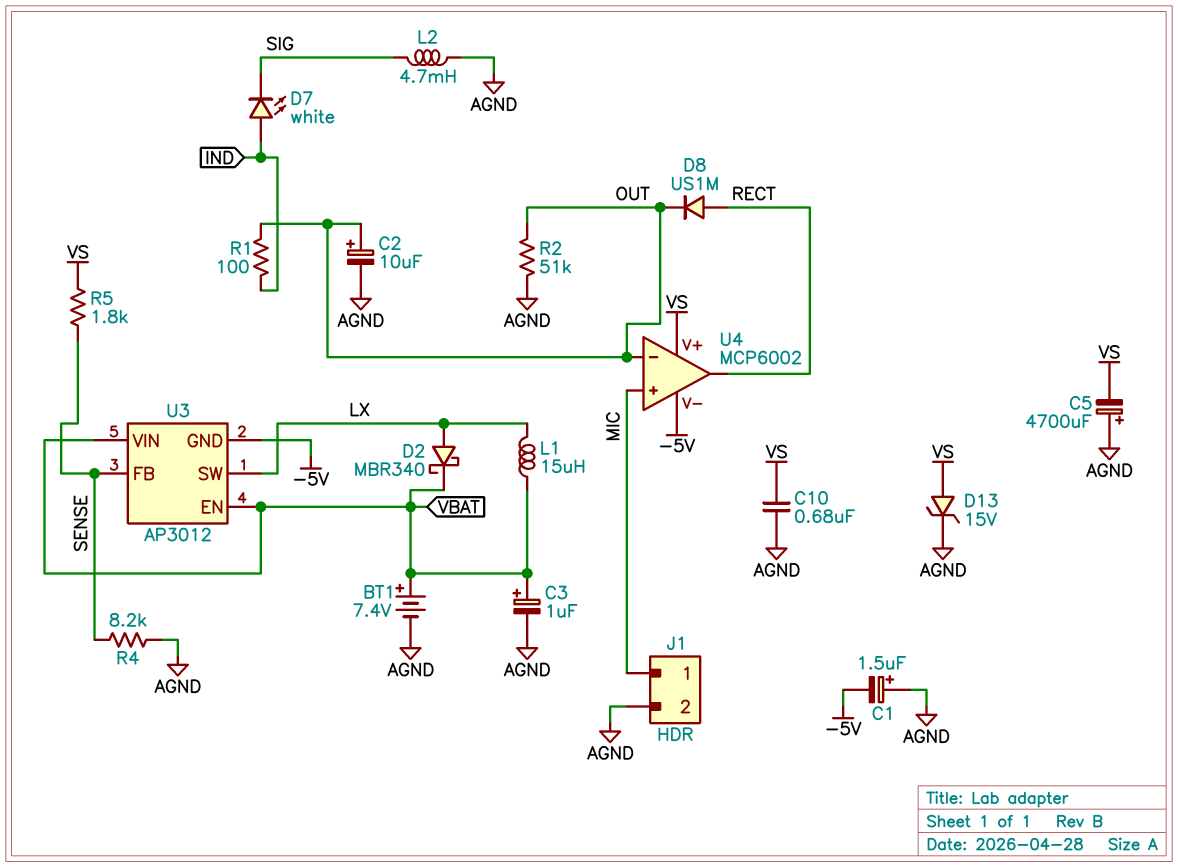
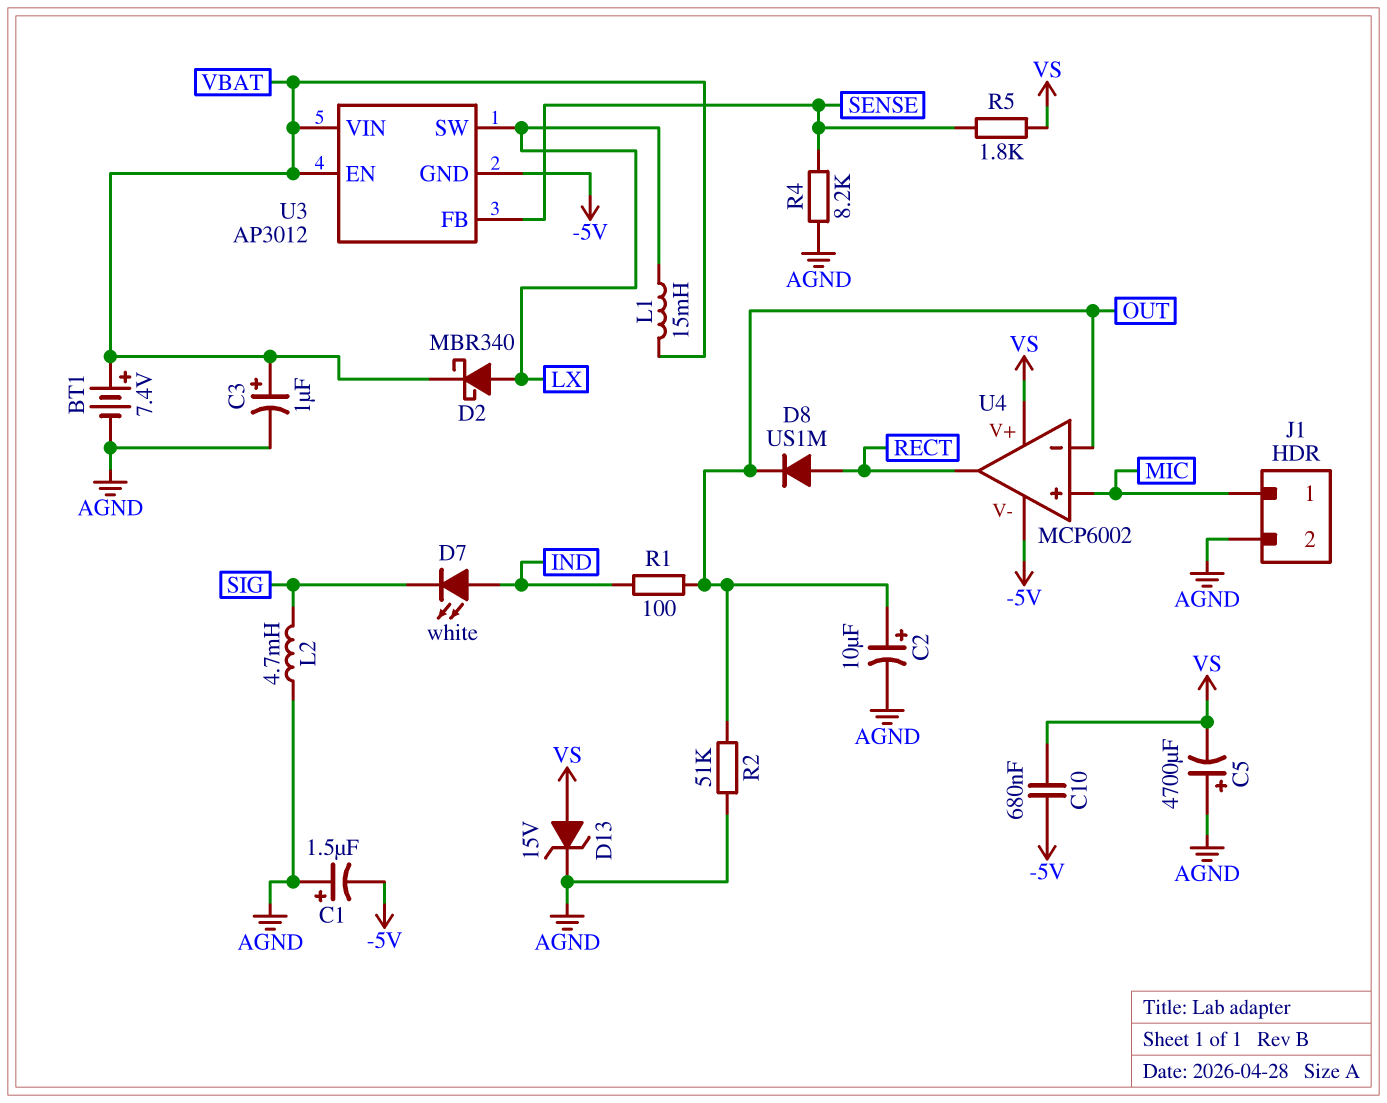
C10: 680nF (AGND, VS) -> 680nF (-5V, VS)
L1: 15uH (LX, VBAT) -> 15mH (LX, VBAT)

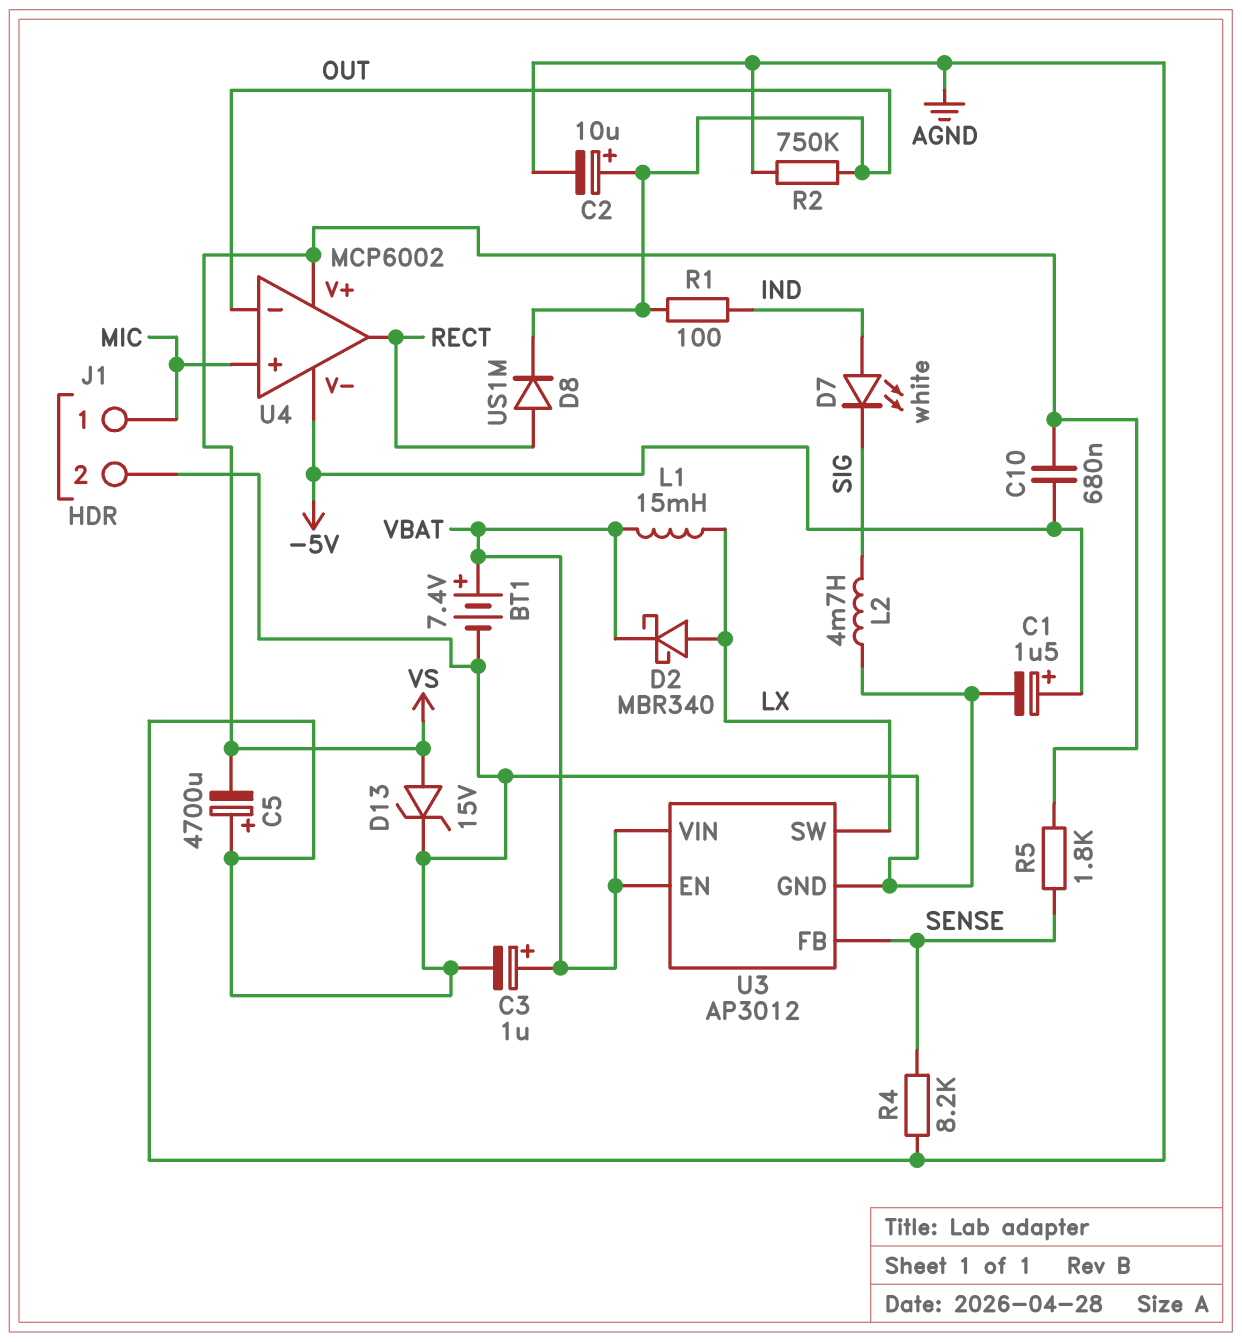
C1: 1.5uF (plus AGND, minus -5V) -> 1.5uF (plus -5V, minus AGND)
R2: 51k (AGND, OUT) -> 750k (AGND, OUT)
U3 pin GND: -5V -> AGND

